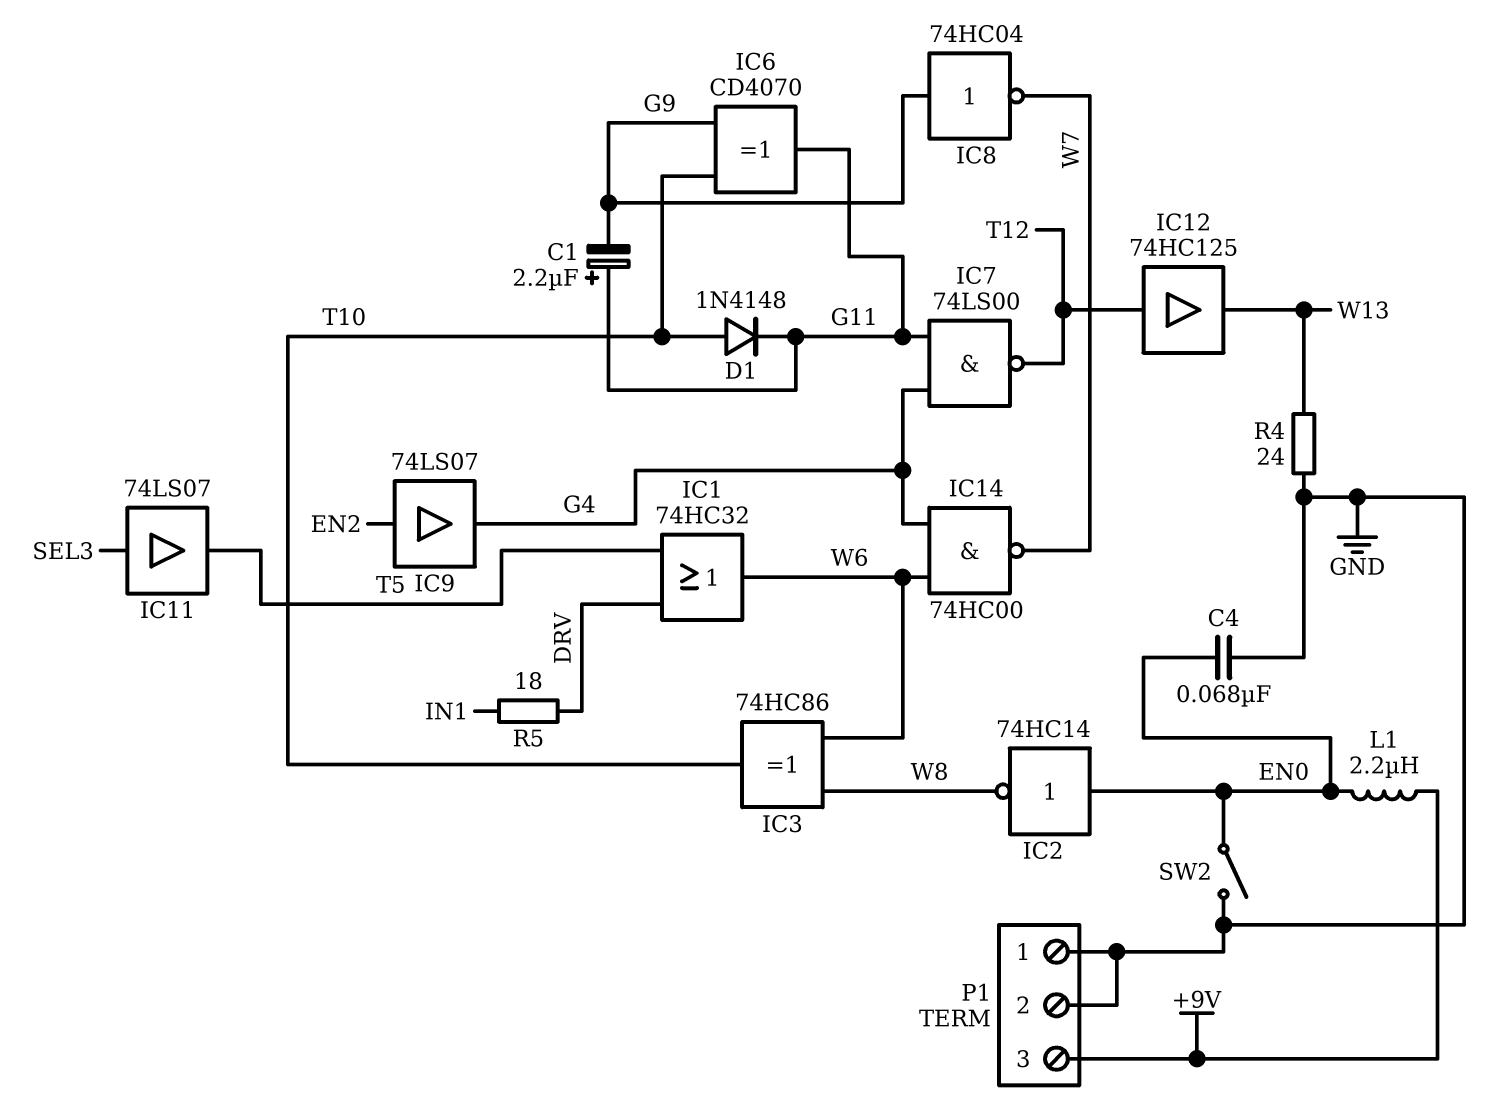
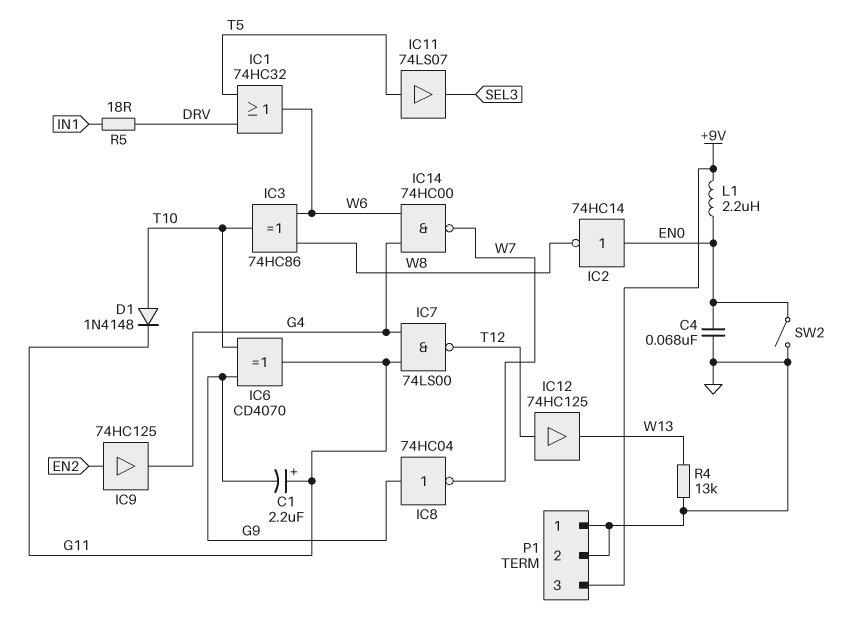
IC9: buffer 74LS07 (in EN2, out G4) -> buffer 74HC125 (in EN2, out G4)
IC11: buffer 74LS07 (in SEL3, out T5) -> buffer 74LS07 (in T5, out SEL3)
R4: 24 (GND, W13) -> 13k (GND, W13)

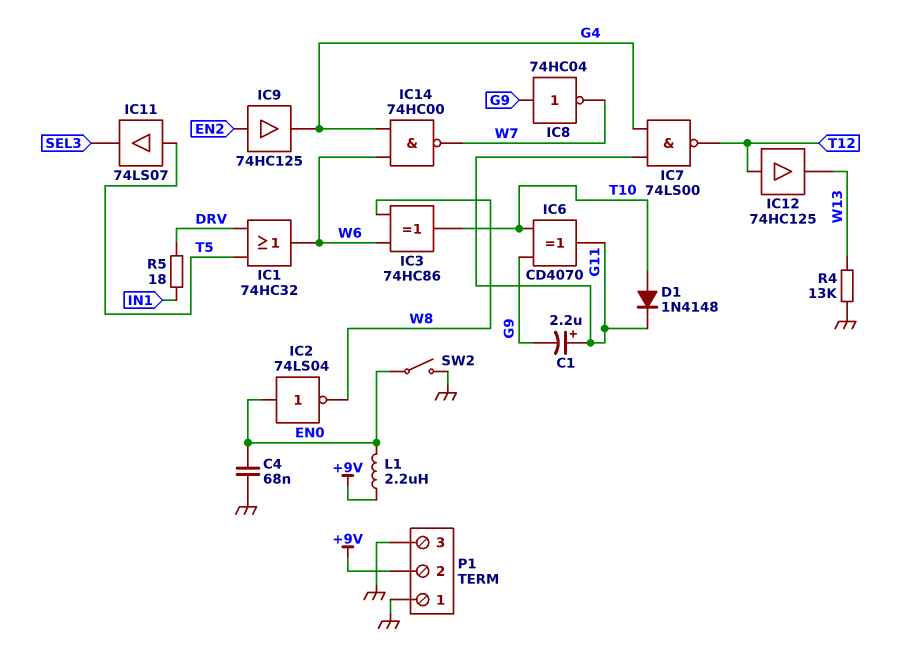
IC2: NOT 74HC14 (in EN0, out W8) -> NOT 74LS04 (in EN0, out W8)
P1 pin 2: GND -> +9V
P1 pin 3: +9V -> GND

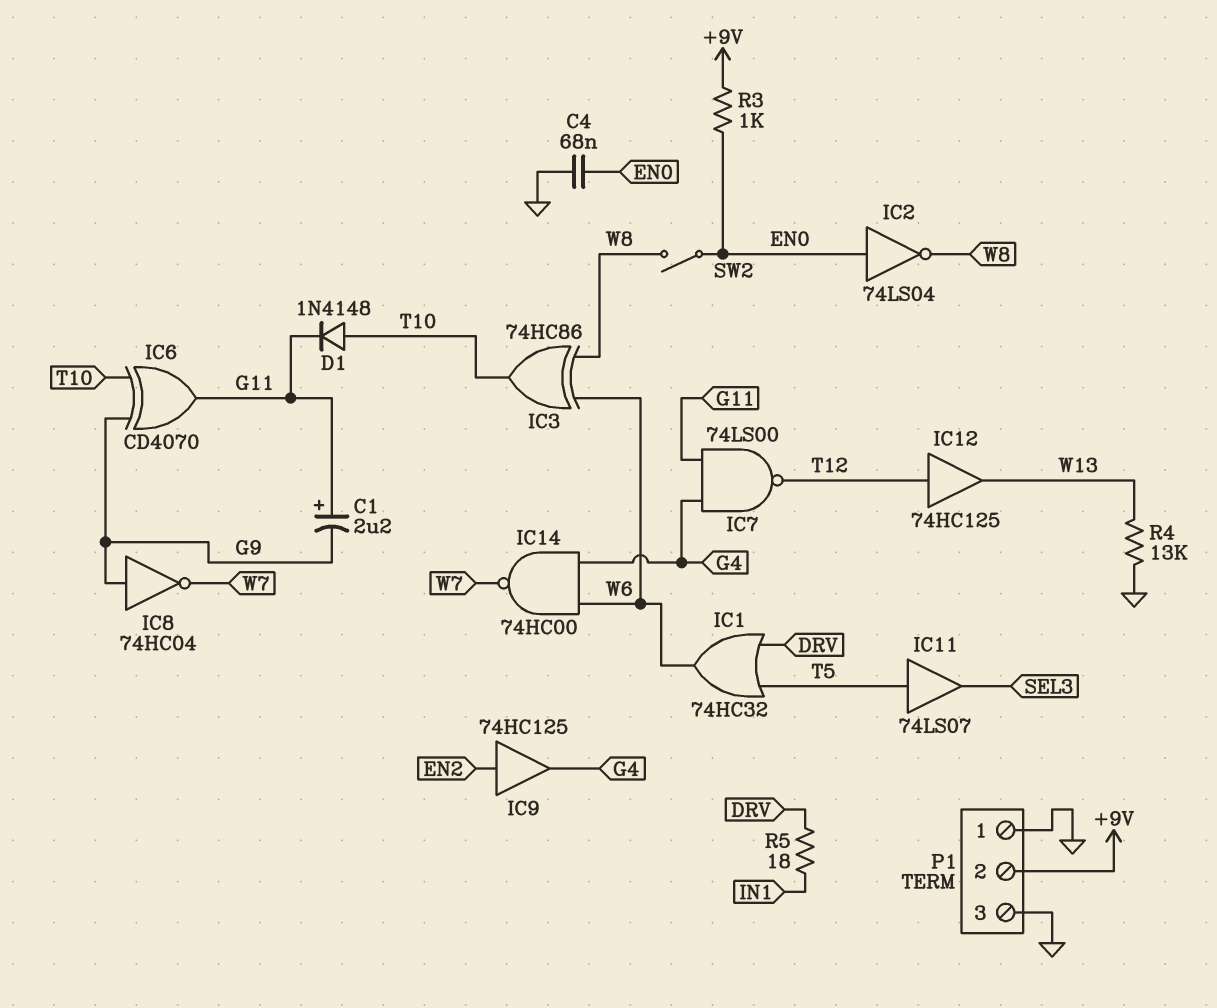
L1: 2.2uH (+9V, EN0) -> none
R3: none -> 1k (+9V, EN0)
SW2: switch (EN0, GND) -> switch (EN0, W8)

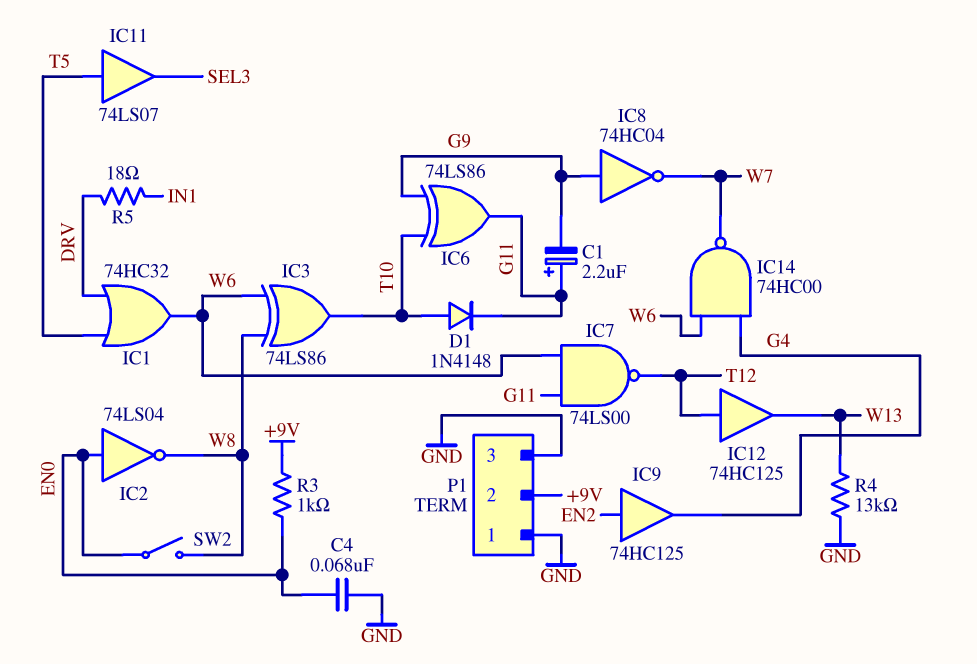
IC3: XOR 74HC86 (in W6, in W8, out T10) -> XOR 74LS86 (in W6, in W8, out T10)
IC6: XOR CD4070 (in G9, in T10, out G11) -> XOR 74LS86 (in G9, in T10, out G11)
IC7: NAND 74LS00 (in G4, in G11, out T12) -> NAND 74LS00 (in G11, in W6, out T12)

